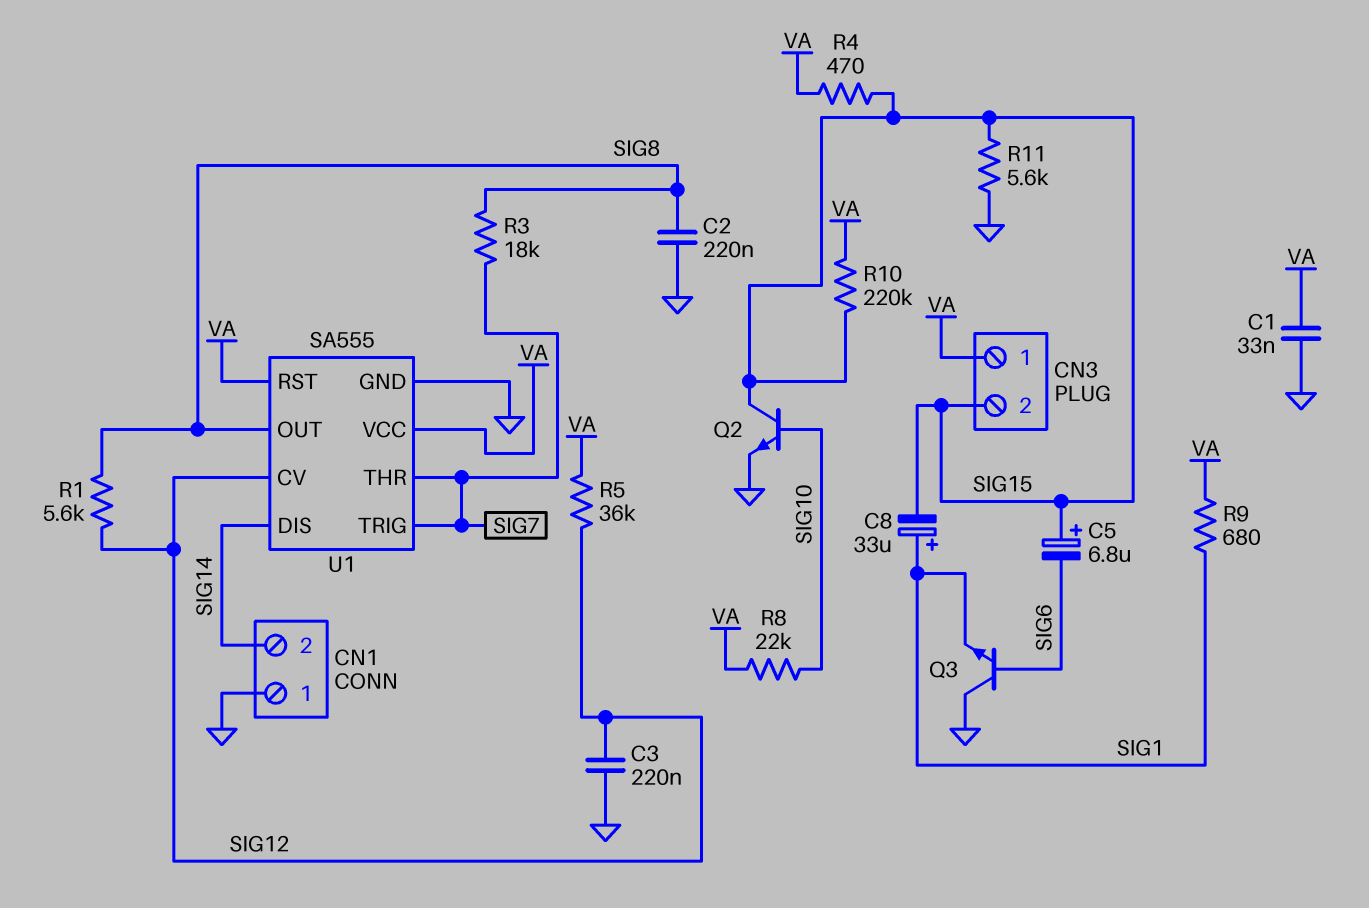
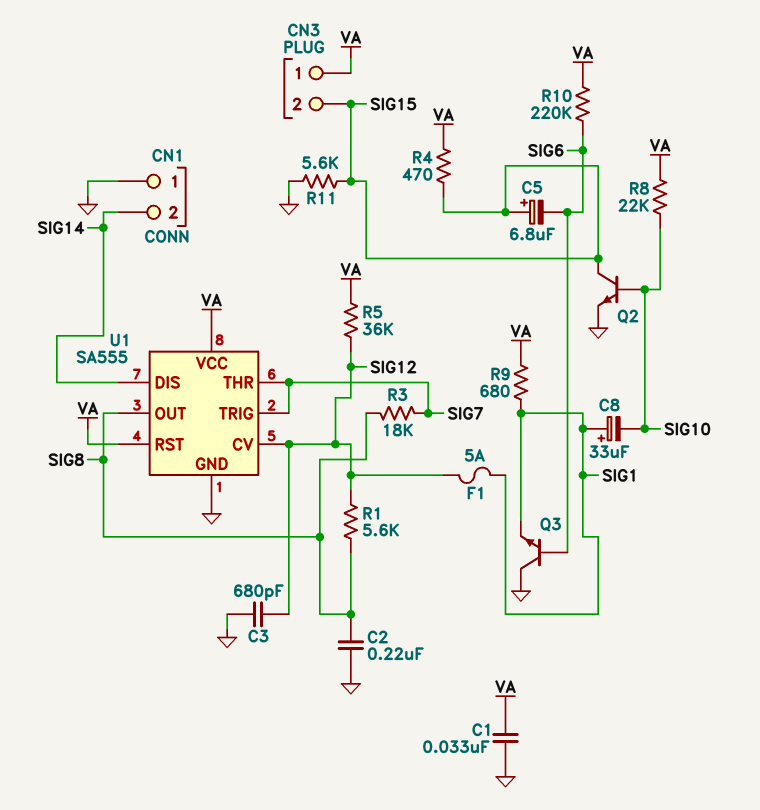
C3: 220nF (GND, SIG12) -> 680pF (GND, SIG12)
C8: 33uF (plus SIG1, minus SIG15) -> 33uF (plus SIG1, minus SIG10)
F1: none -> 5A (SIG1, SIG12)
R10: 220k (SIG15, VA) -> 220k (SIG6, VA)

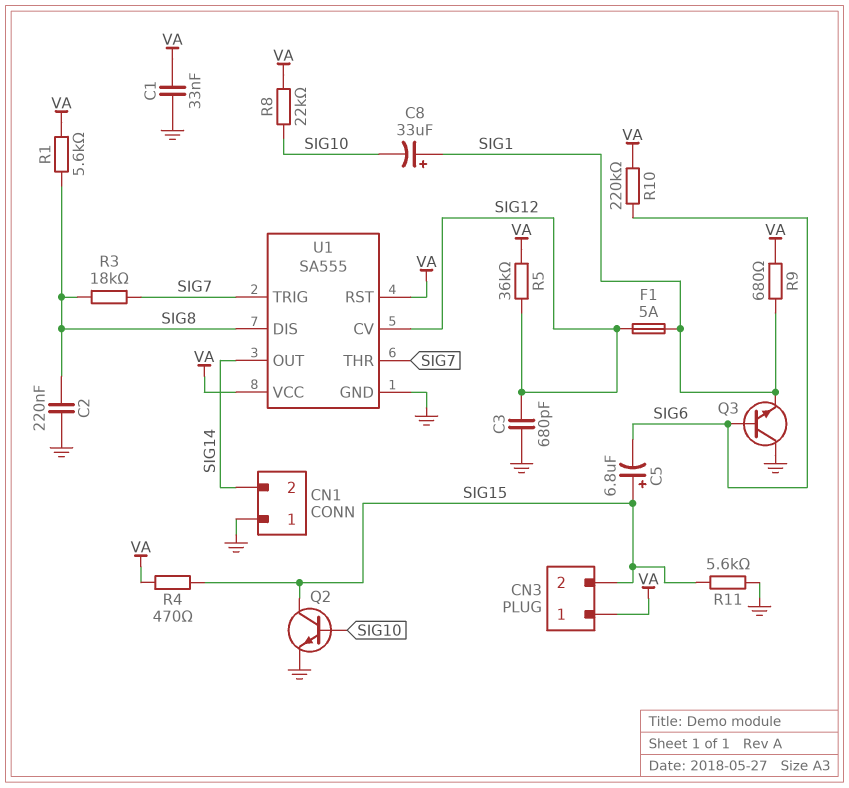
R1: 5.6k (SIG8, SIG12) -> 5.6k (SIG8, VA)
U1 pin DIS: SIG14 -> SIG8
U1 pin OUT: SIG8 -> SIG14

